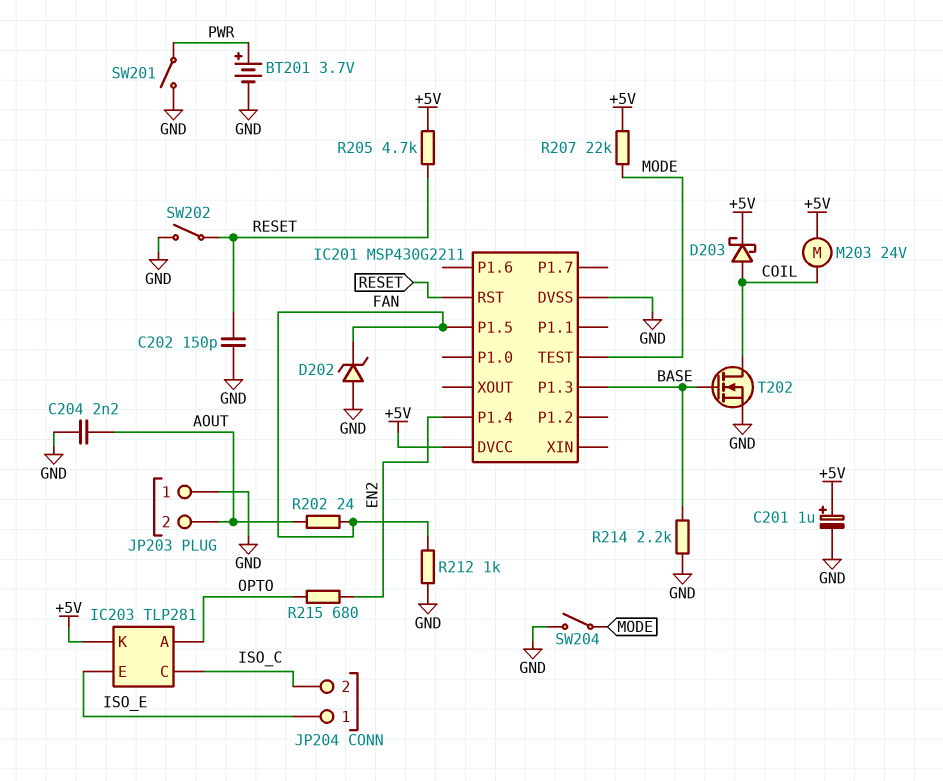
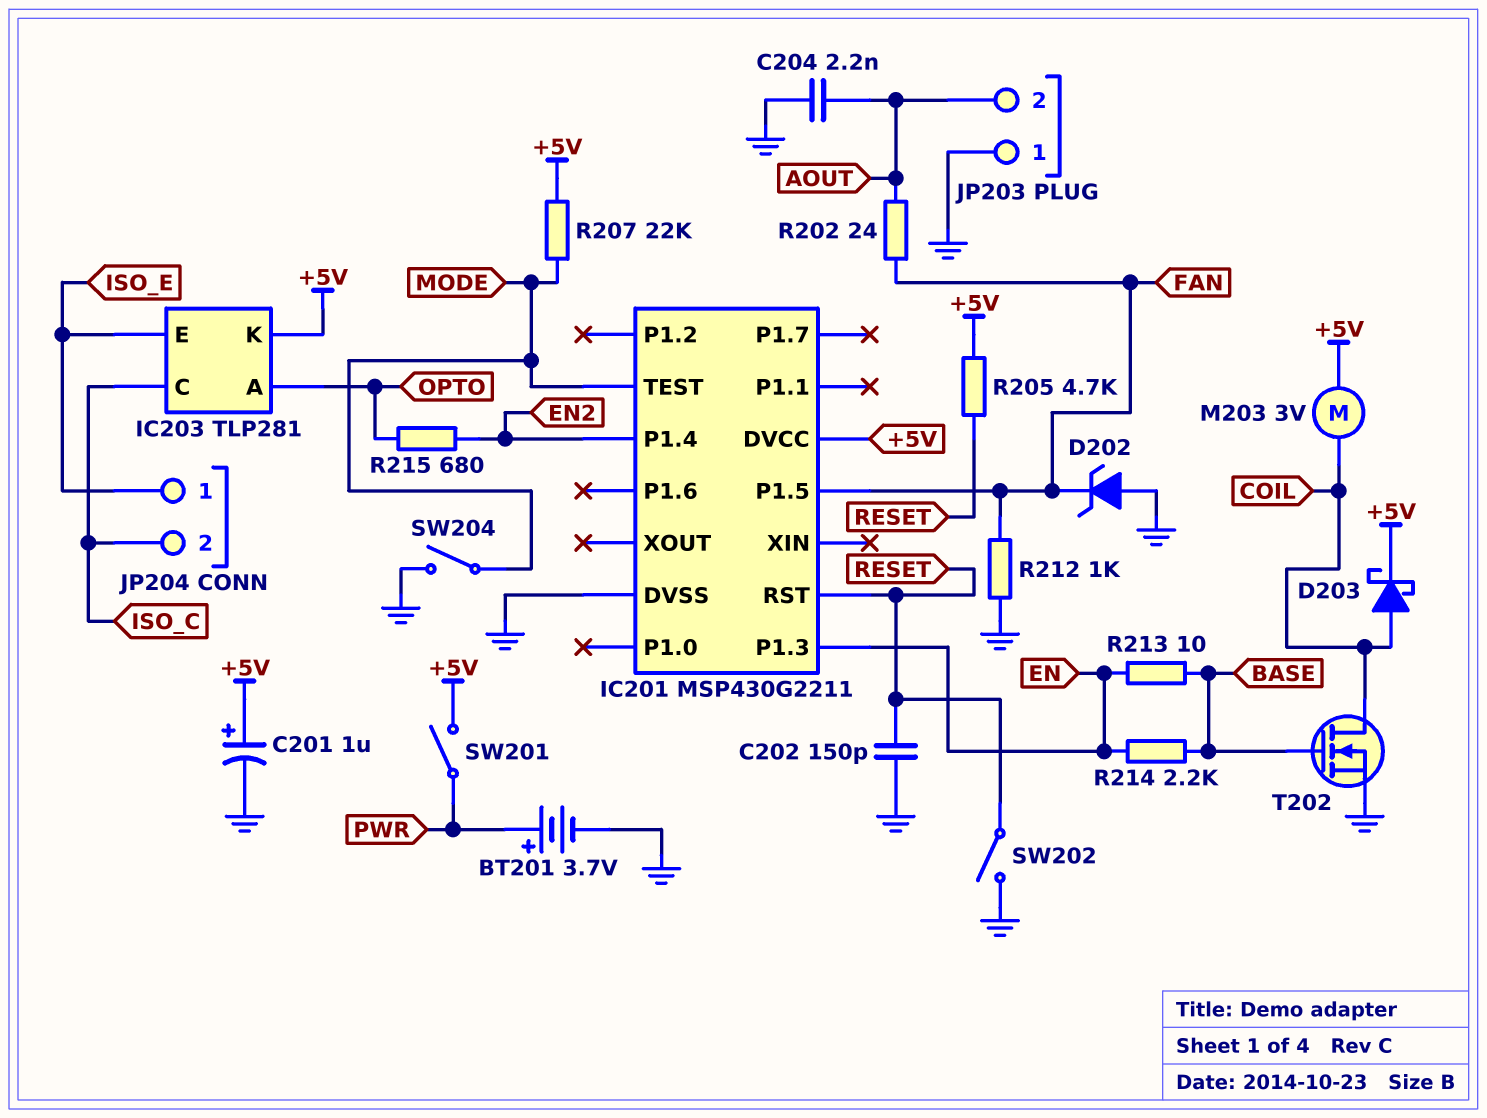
IC201 pin P1.3: BASE -> EN
M203: motor 24V (+5V, COIL) -> motor 3V (+5V, COIL)
R213: none -> 10 (BASE, EN)
R214: 2.2k (BASE, GND) -> 2.2k (BASE, EN)
SW201: switch (GND, PWR) -> switch (+5V, PWR)

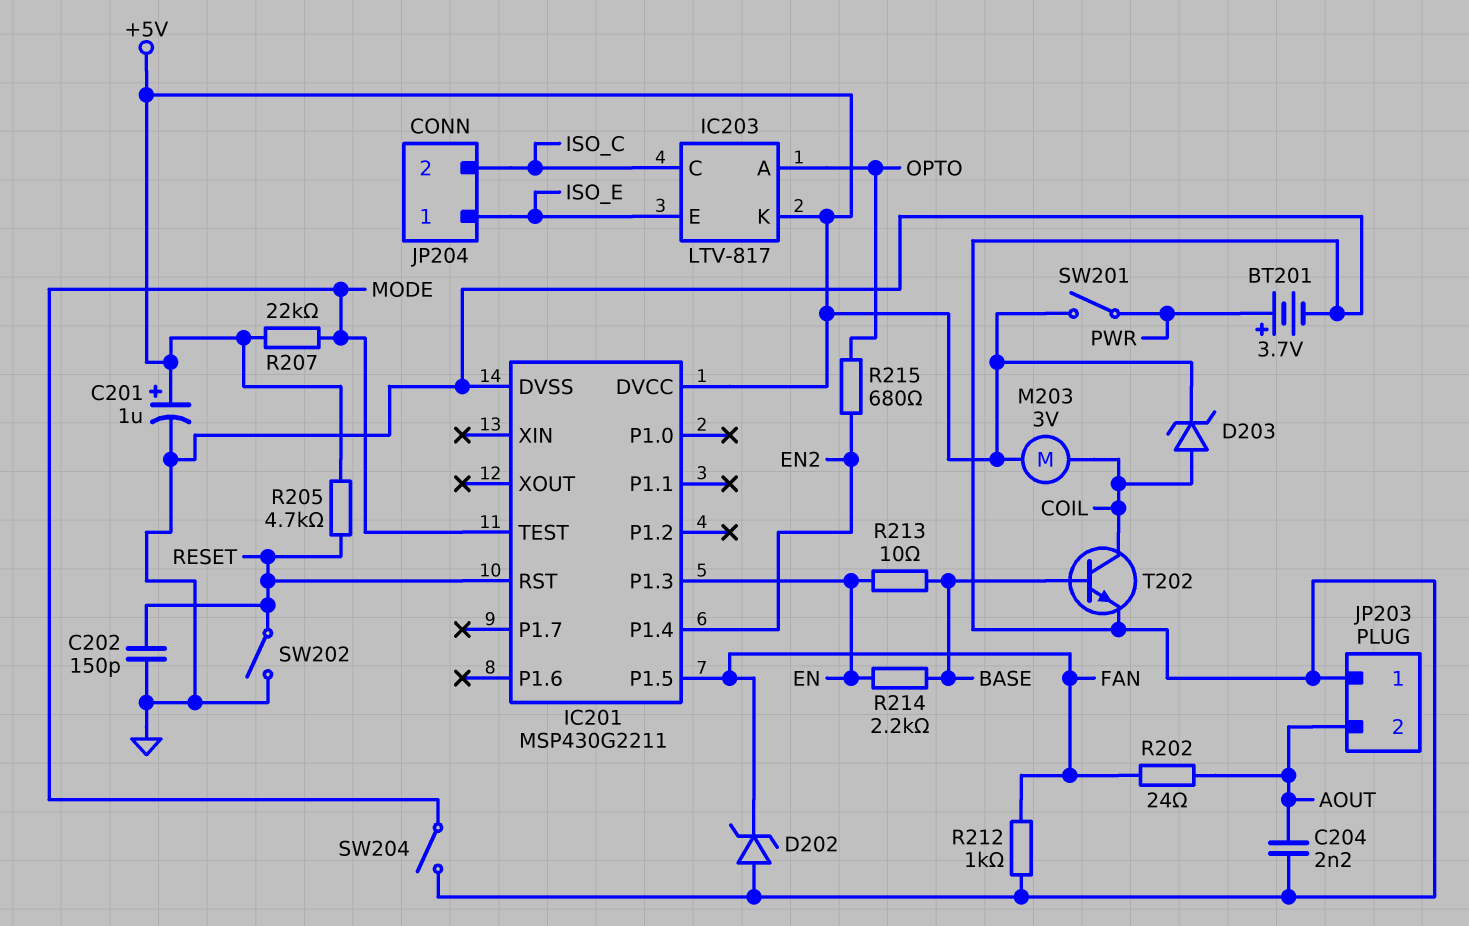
D203: schottky (A COIL, K +5V) -> zener (A COIL, K +5V)
IC203: TLP281 -> LTV-817
T202: NMOS (G BASE, D COIL, S GND) -> NPN (B BASE, C COIL, E GND)

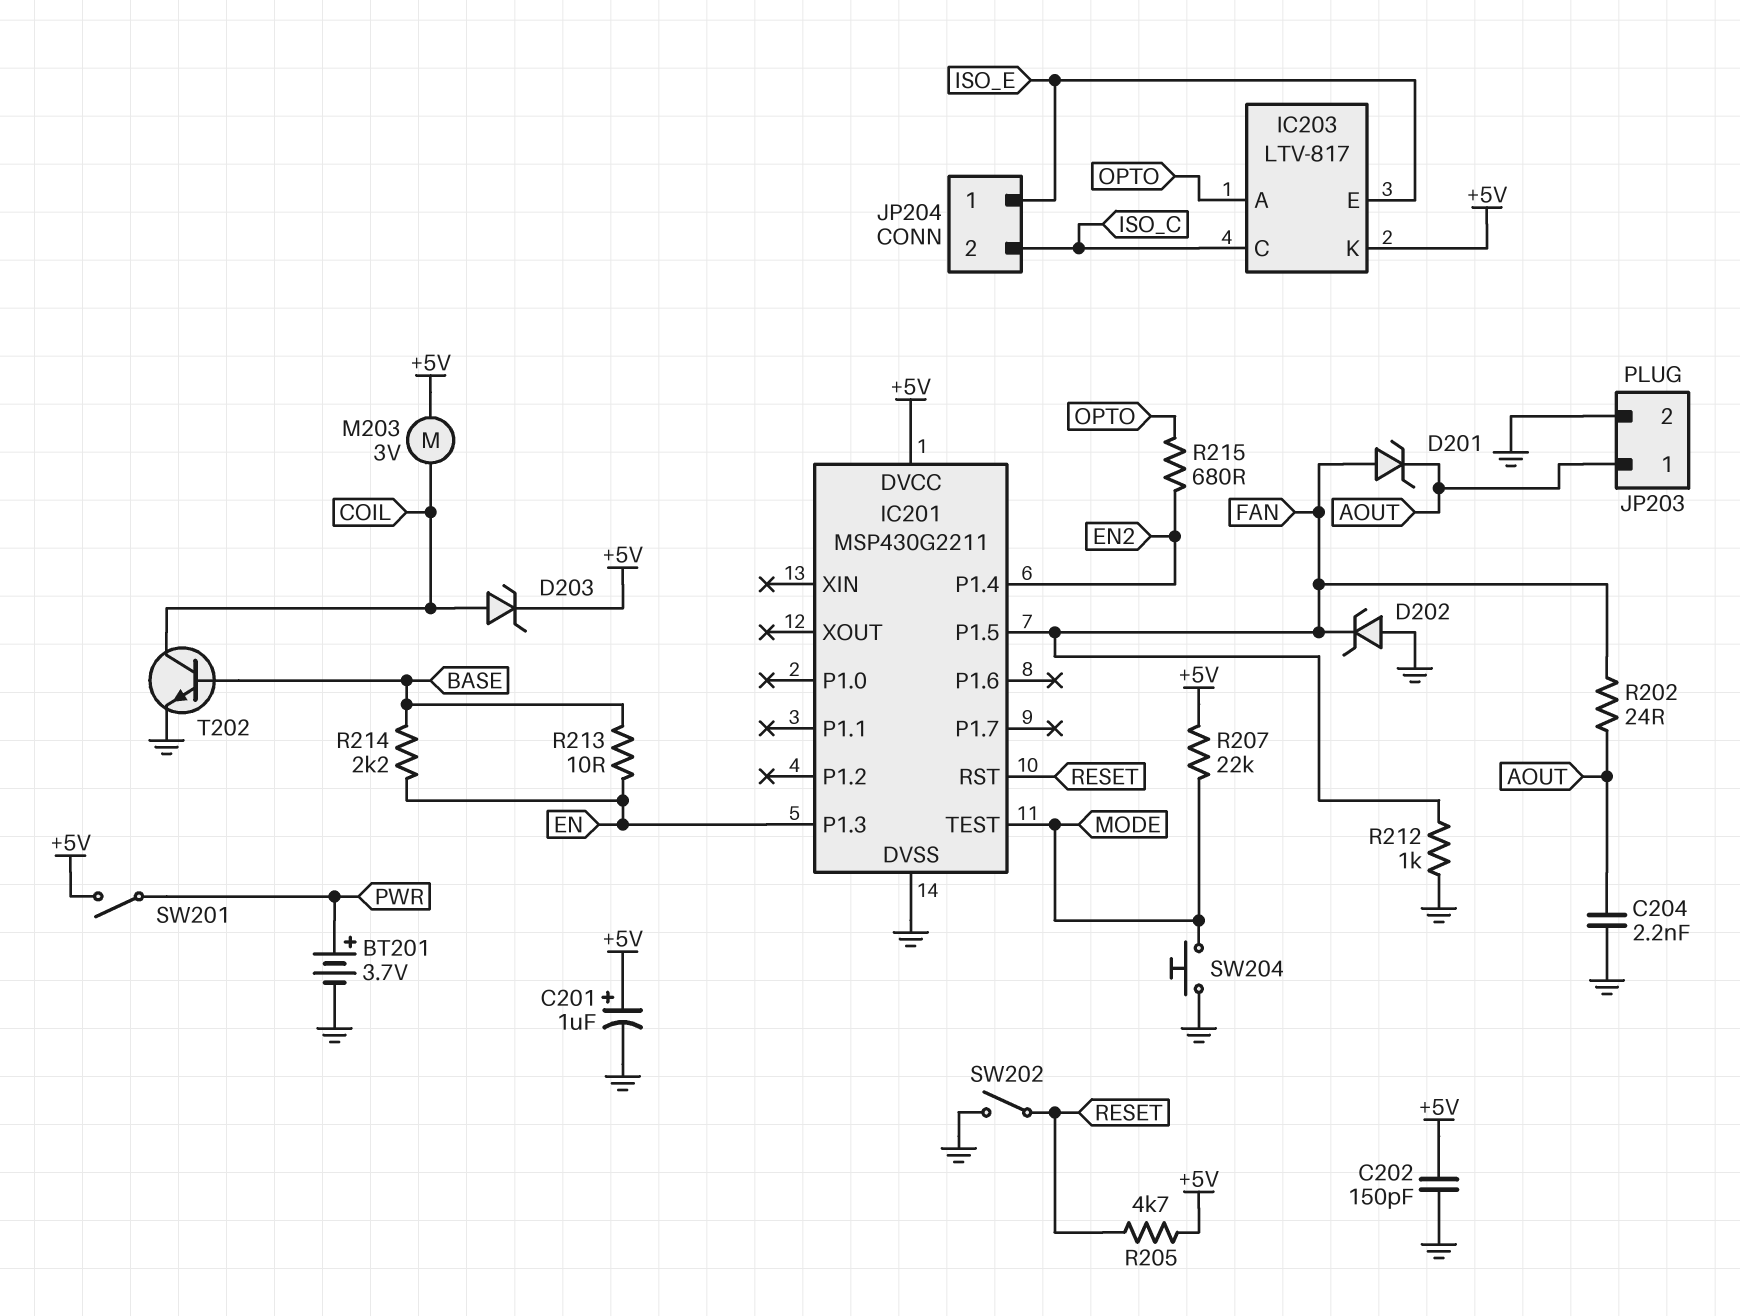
C202: 150pF (GND, RESET) -> 150pF (+5V, GND)
D201: none -> zener (A FAN, K AOUT)
JP203 pin 1: GND -> AOUT
JP203 pin 2: AOUT -> GND
SW204: switch (GND, MODE) -> button (GND, MODE)

